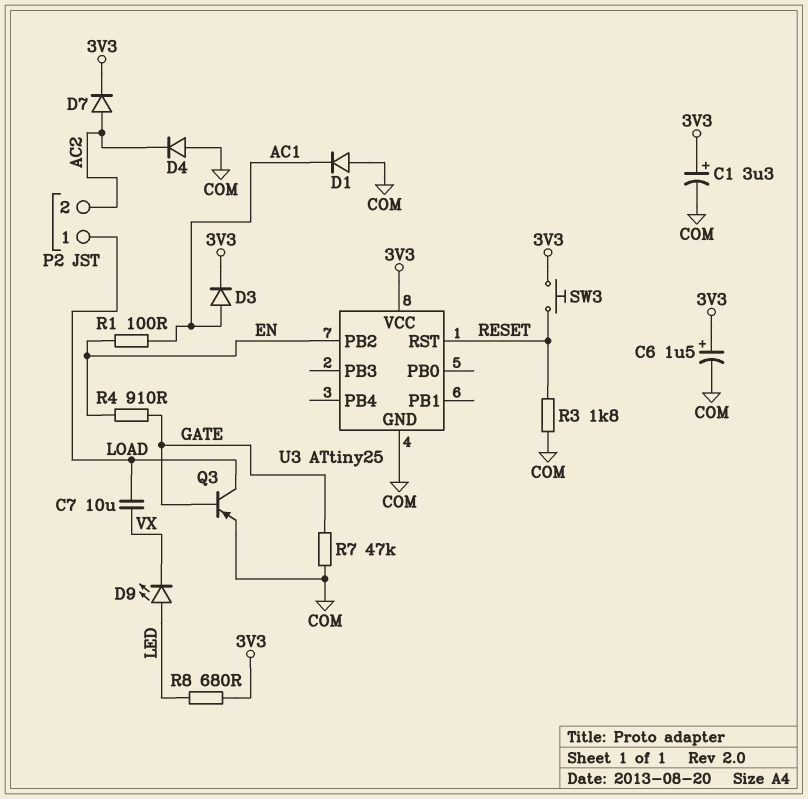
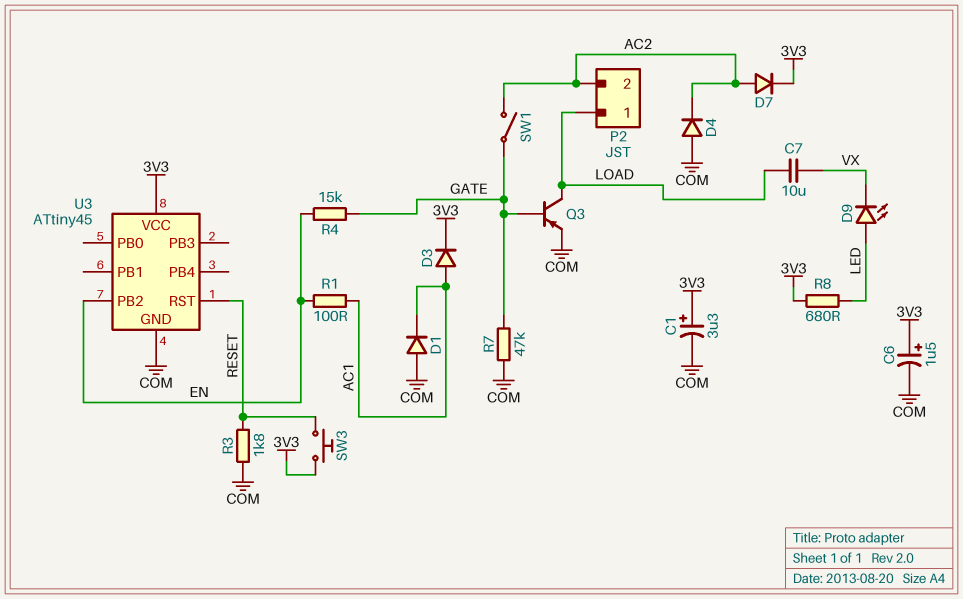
R4: 910 (EN, GATE) -> 15k (EN, GATE)
SW1: none -> switch (AC2, GATE)
U3: ATtiny25 -> ATtiny45

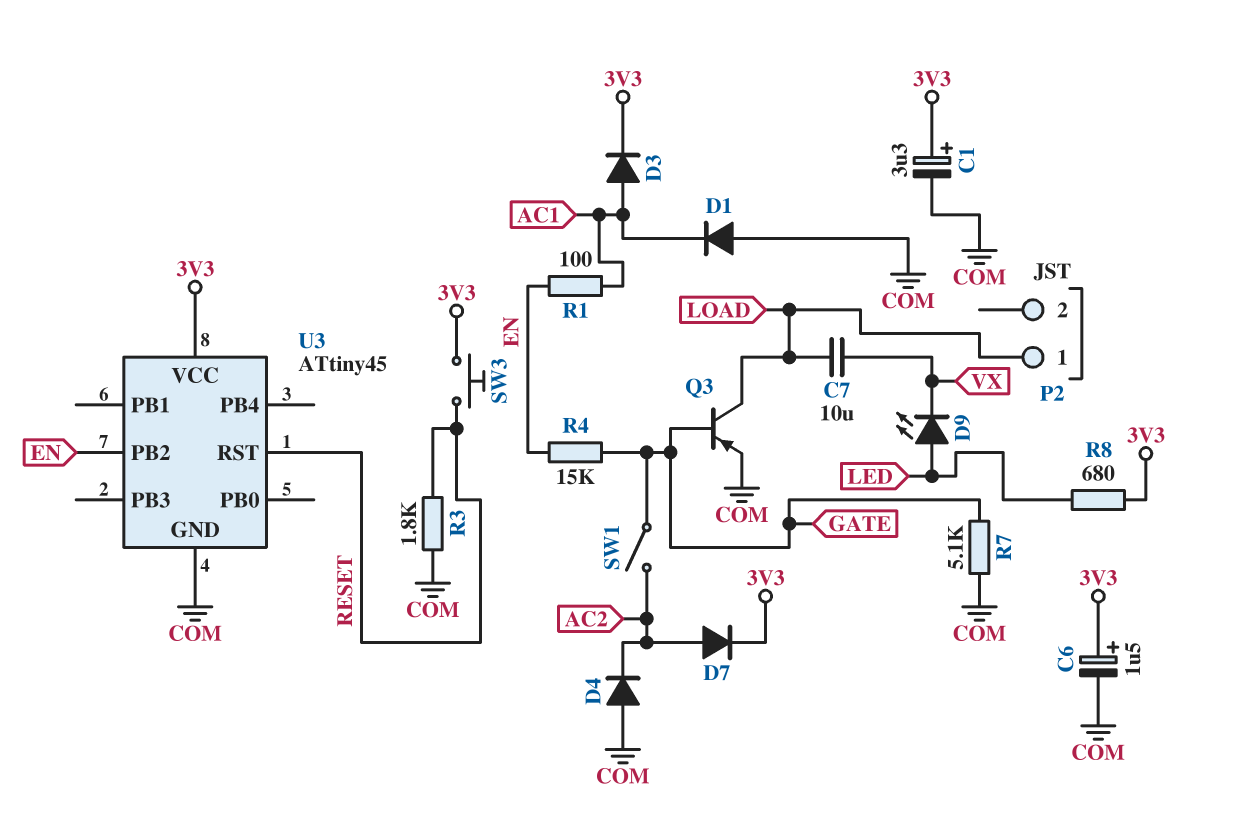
P2 pin 2: AC2 -> none
R7: 47k (COM, GATE) -> 5.1k (COM, GATE)

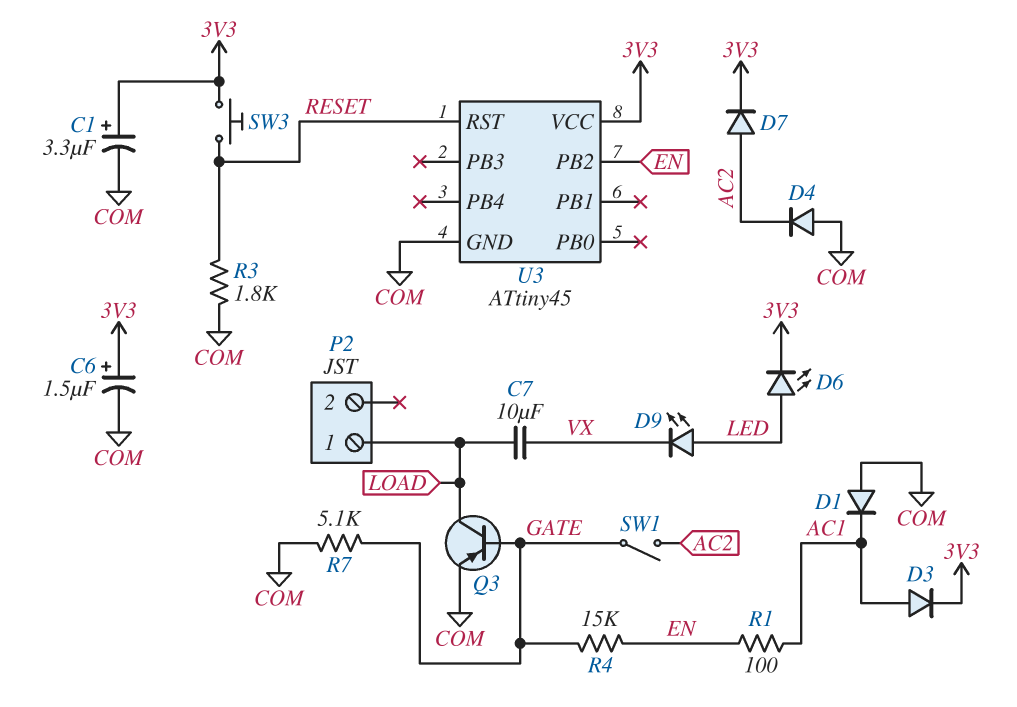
D6: none -> LED (A LED, K 3V3)
R8: 680 (3V3, LED) -> none

